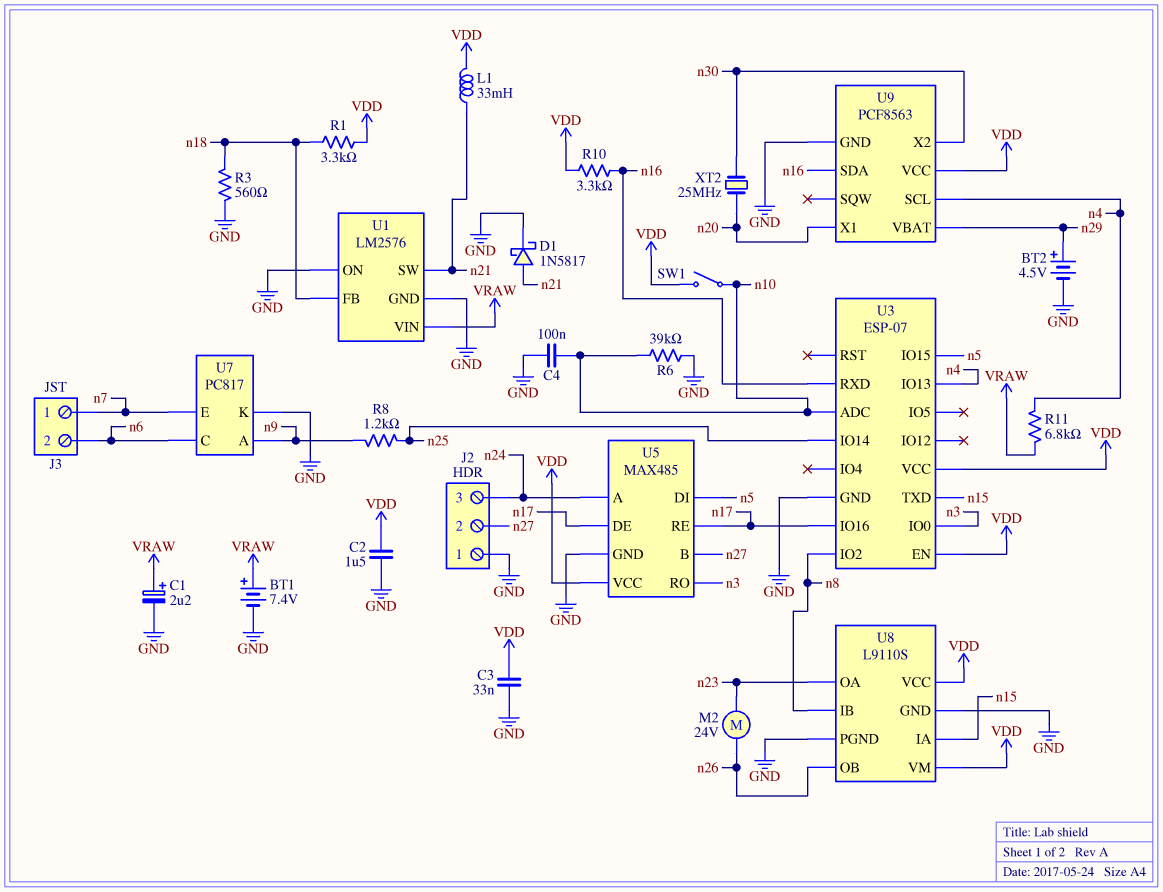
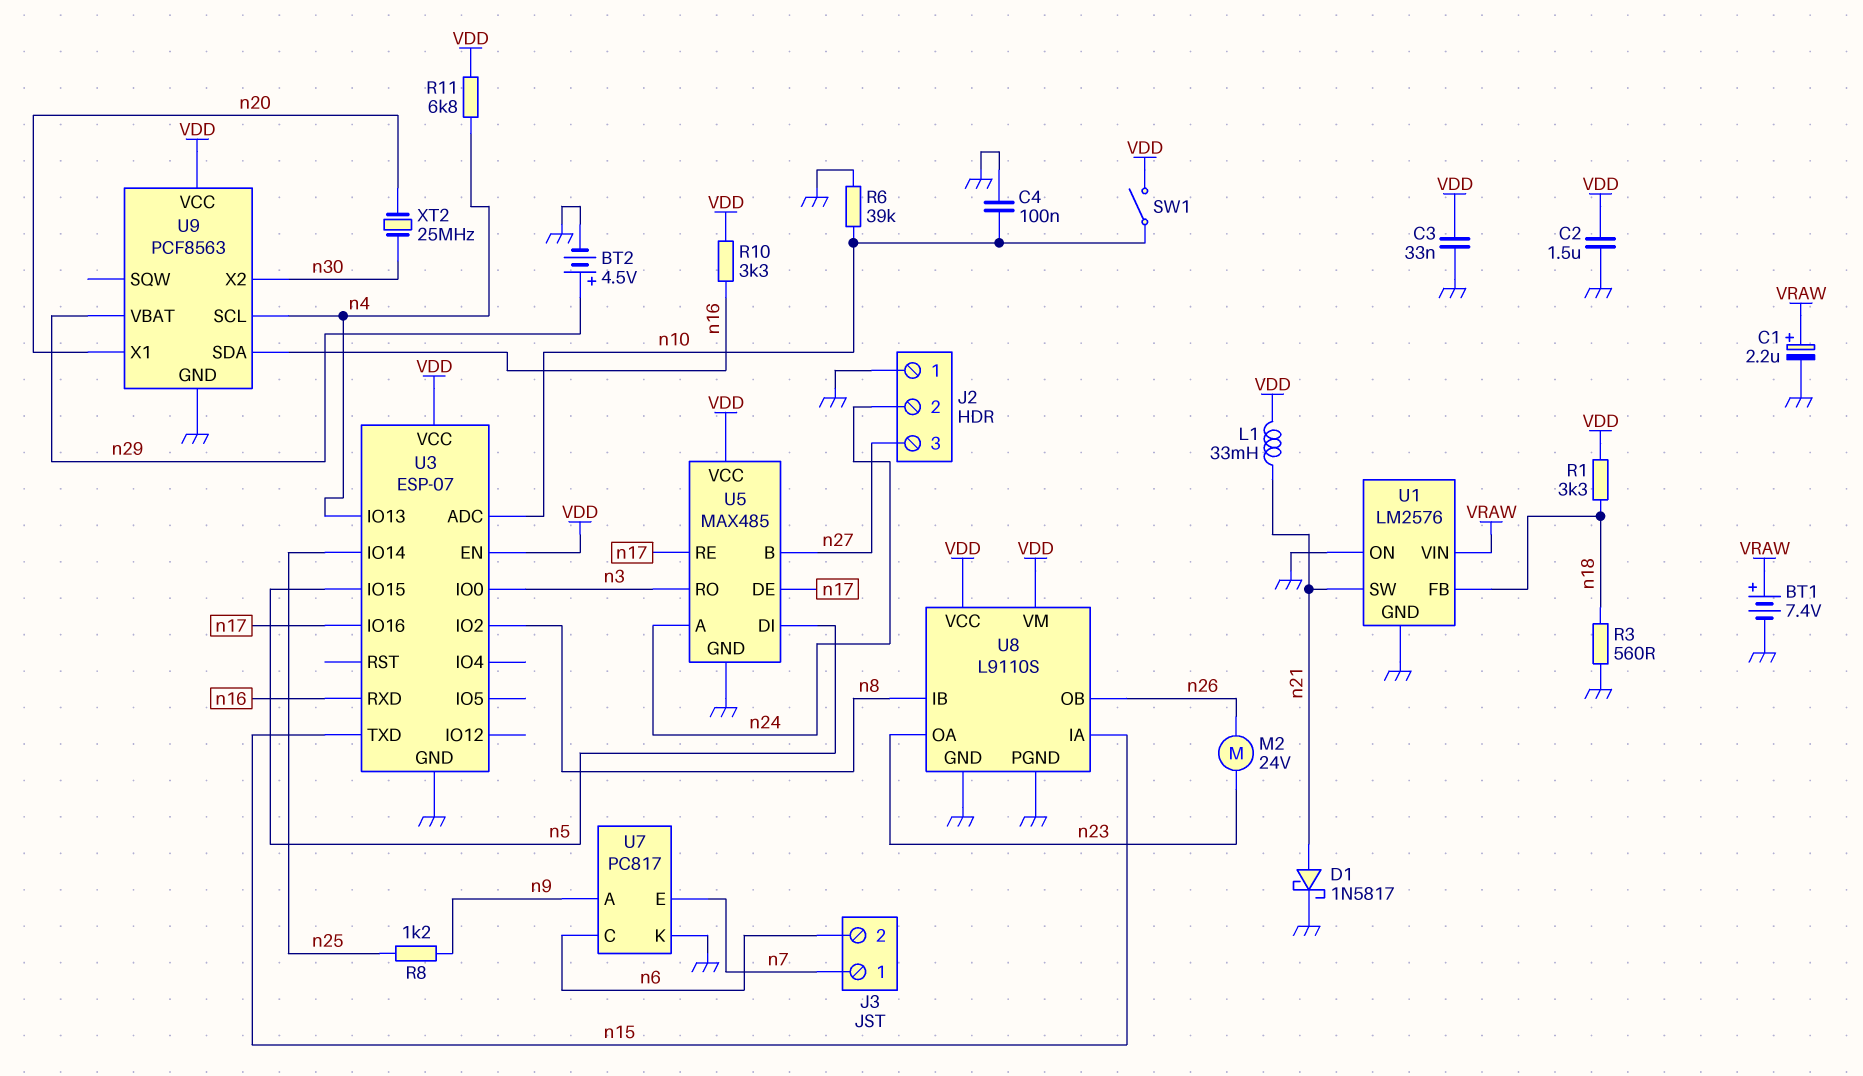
J2 pin 2: n27 -> n24
J2 pin 3: n24 -> n27
R11: 6.8k (VRAW, n4) -> 6.8k (VDD, n4)

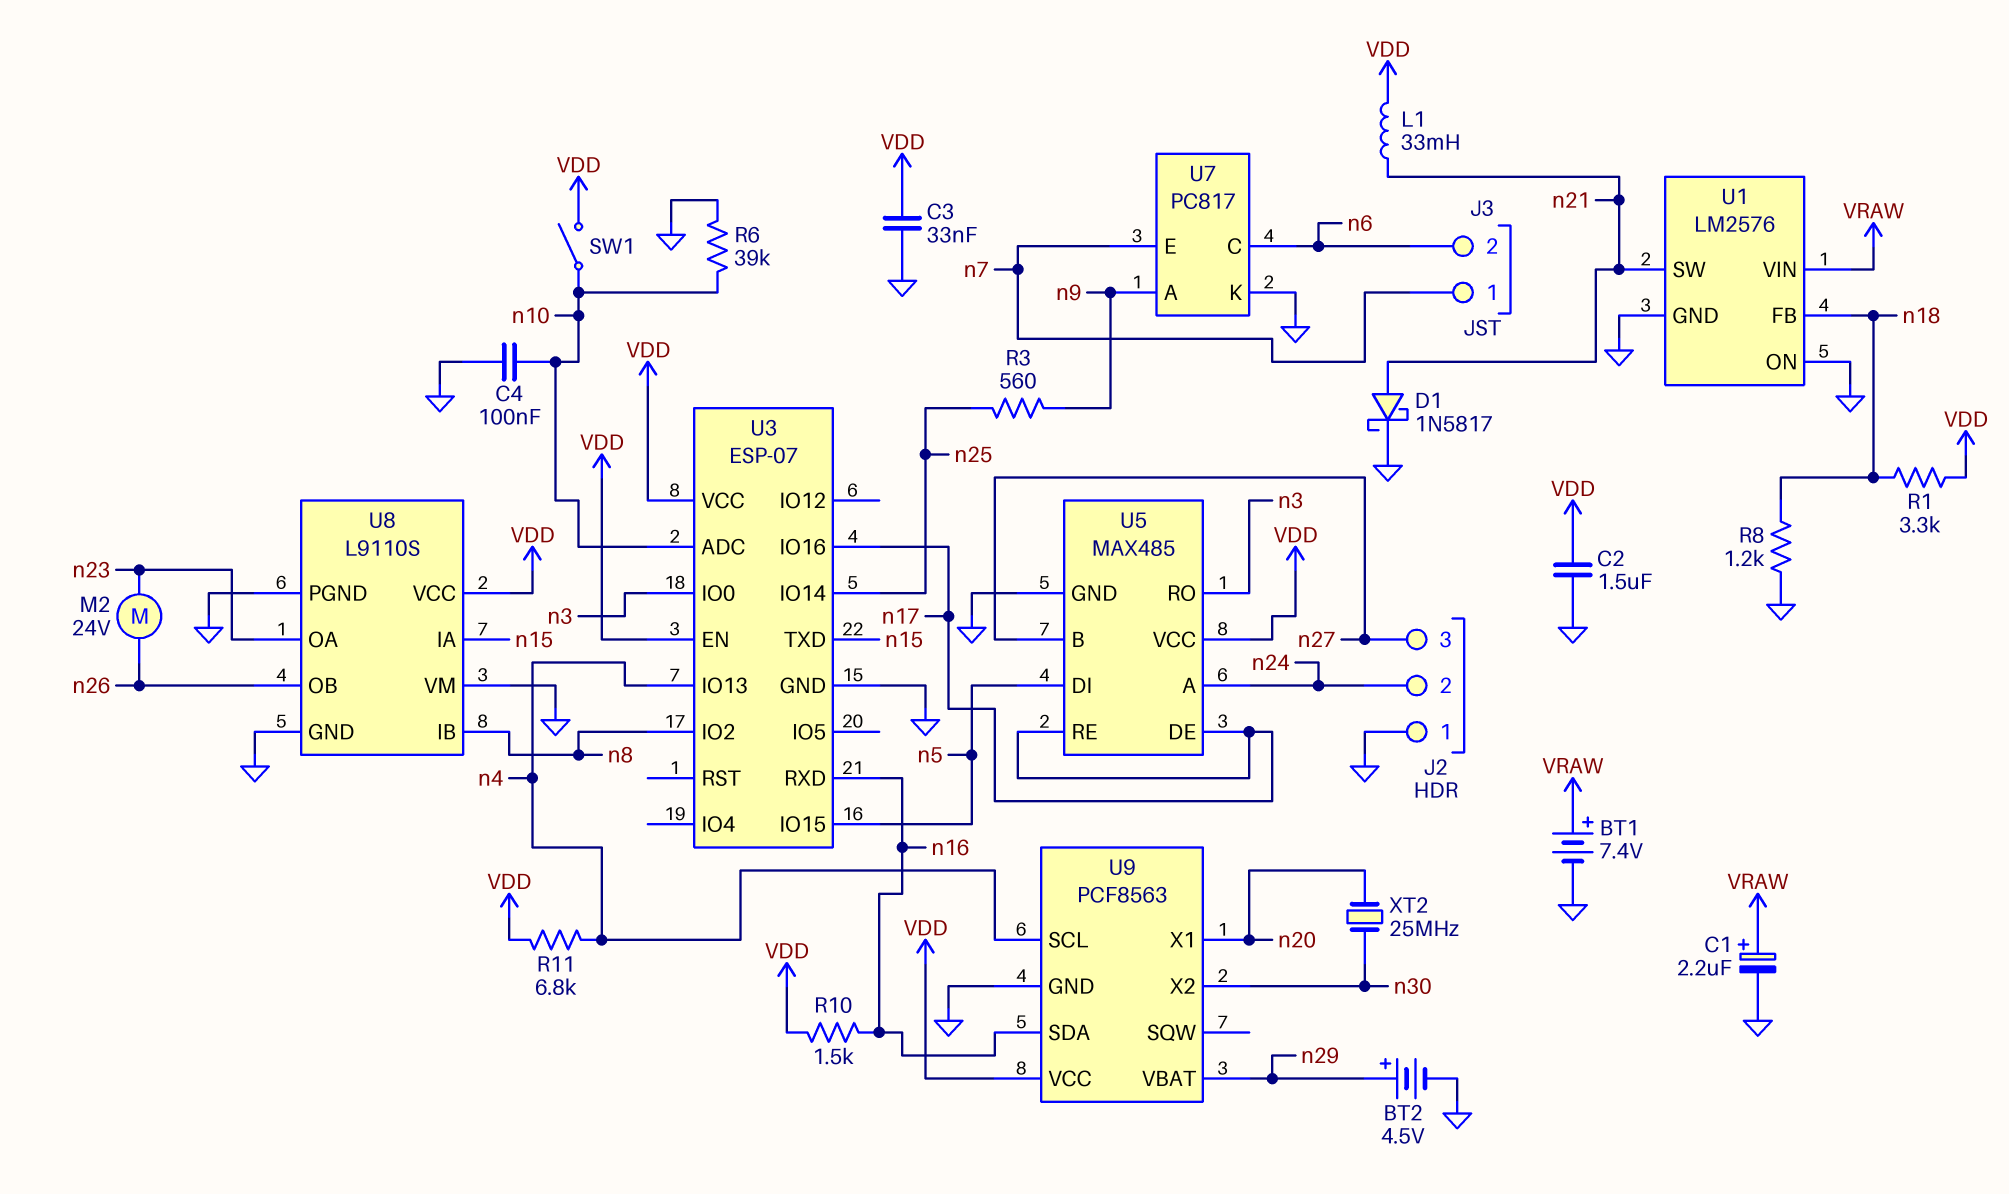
R3: 560 (GND, n18) -> 560 (n9, n25)
R8: 1.2k (n9, n25) -> 1.2k (GND, n18)
R10: 3.3k (VDD, n16) -> 1.5k (VDD, n16)
U8 pin VM: VDD -> GND

